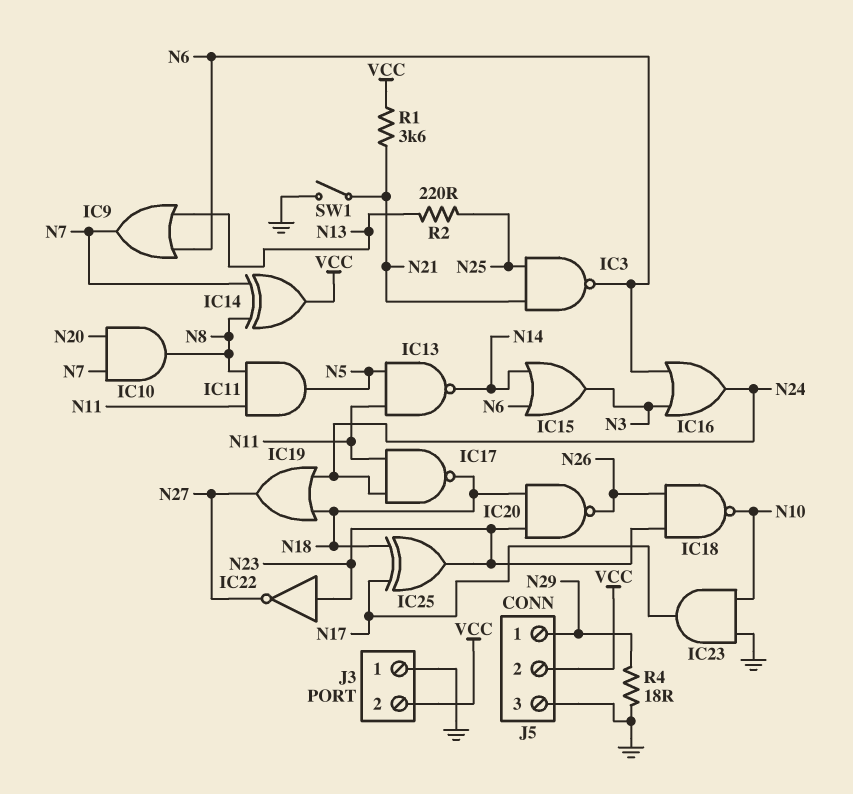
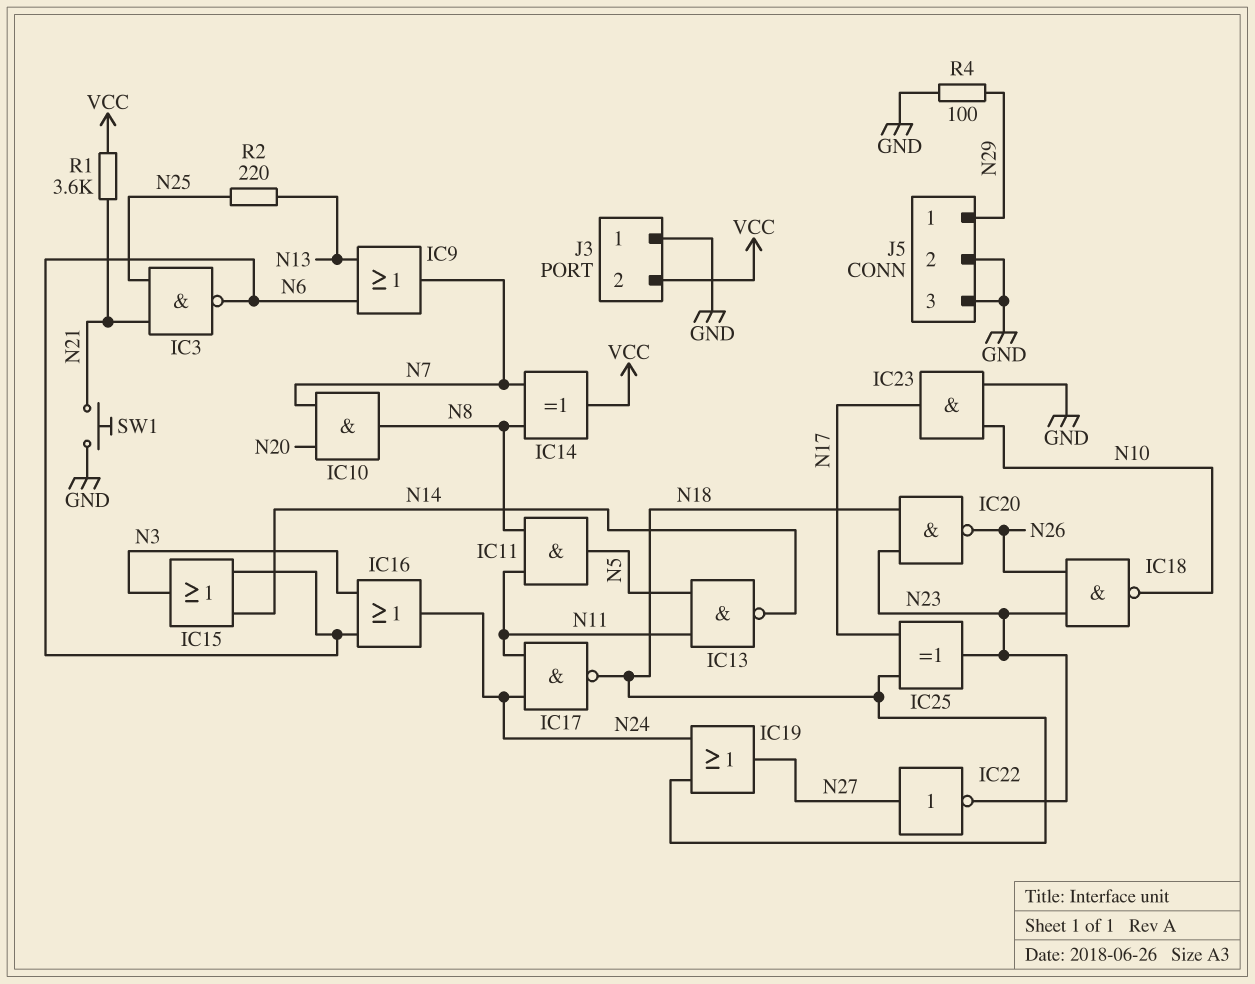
IC22: NOT (in N23, out N27) -> NOT (in N27, out N23)
J5 pin 2: VCC -> GND
R4: 18 (GND, N29) -> 100 (GND, N29)
SW1: switch (GND, N21) -> button (GND, N21)

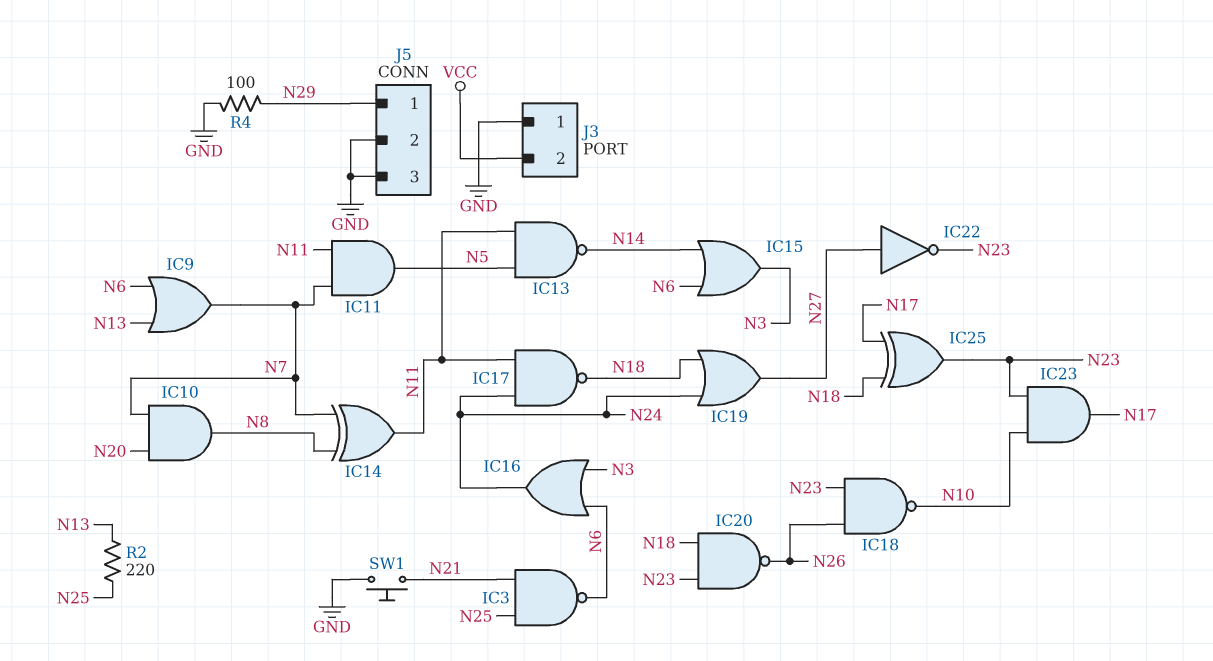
IC11: AND (in N8, in N11, out N5) -> AND (in N7, in N11, out N5)
IC14: XOR (in N7, in N8, out VCC) -> XOR (in N7, in N8, out N11)
IC23: AND (in GND, in N10, out N17) -> AND (in N10, in N23, out N17)
R1: 3.6k (N21, VCC) -> none

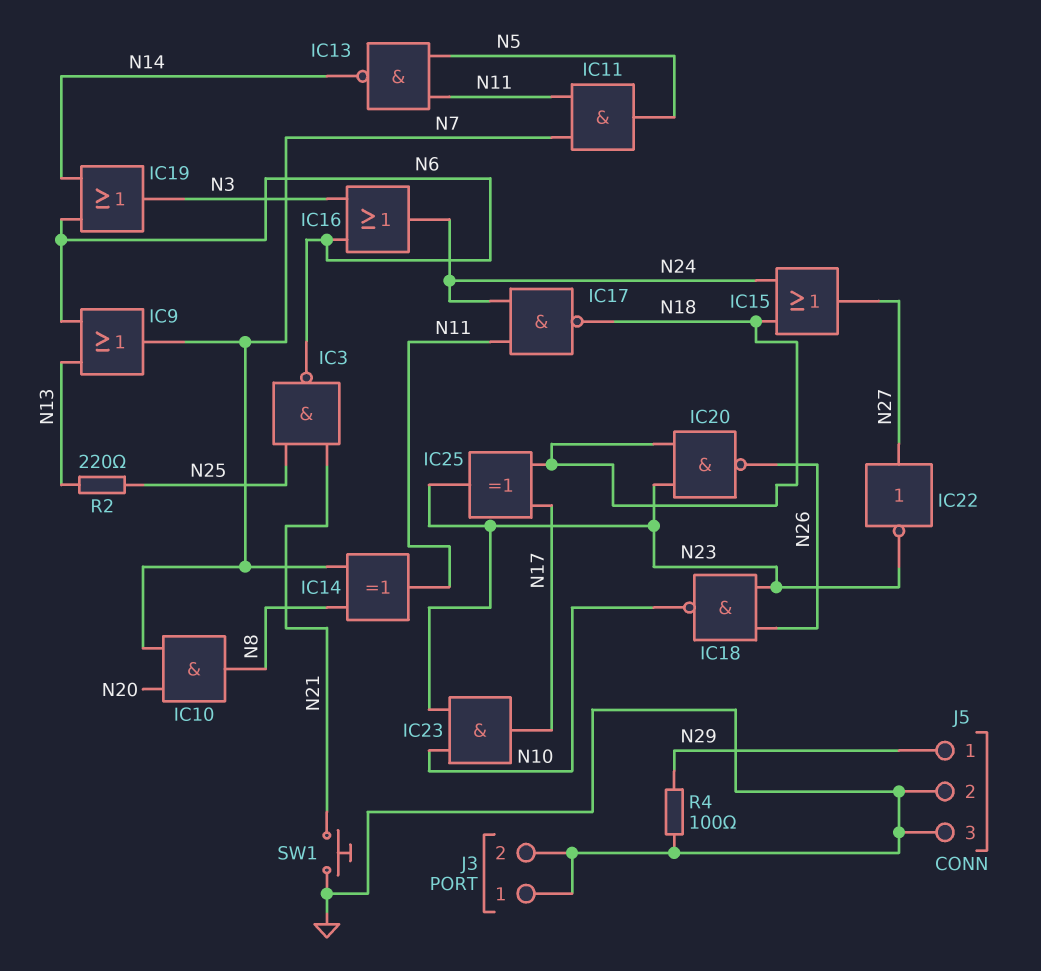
IC15: OR (in N6, in N14, out N3) -> OR (in N18, in N24, out N27)
IC19: OR (in N18, in N24, out N27) -> OR (in N6, in N14, out N3)
J3 pin 2: VCC -> GND

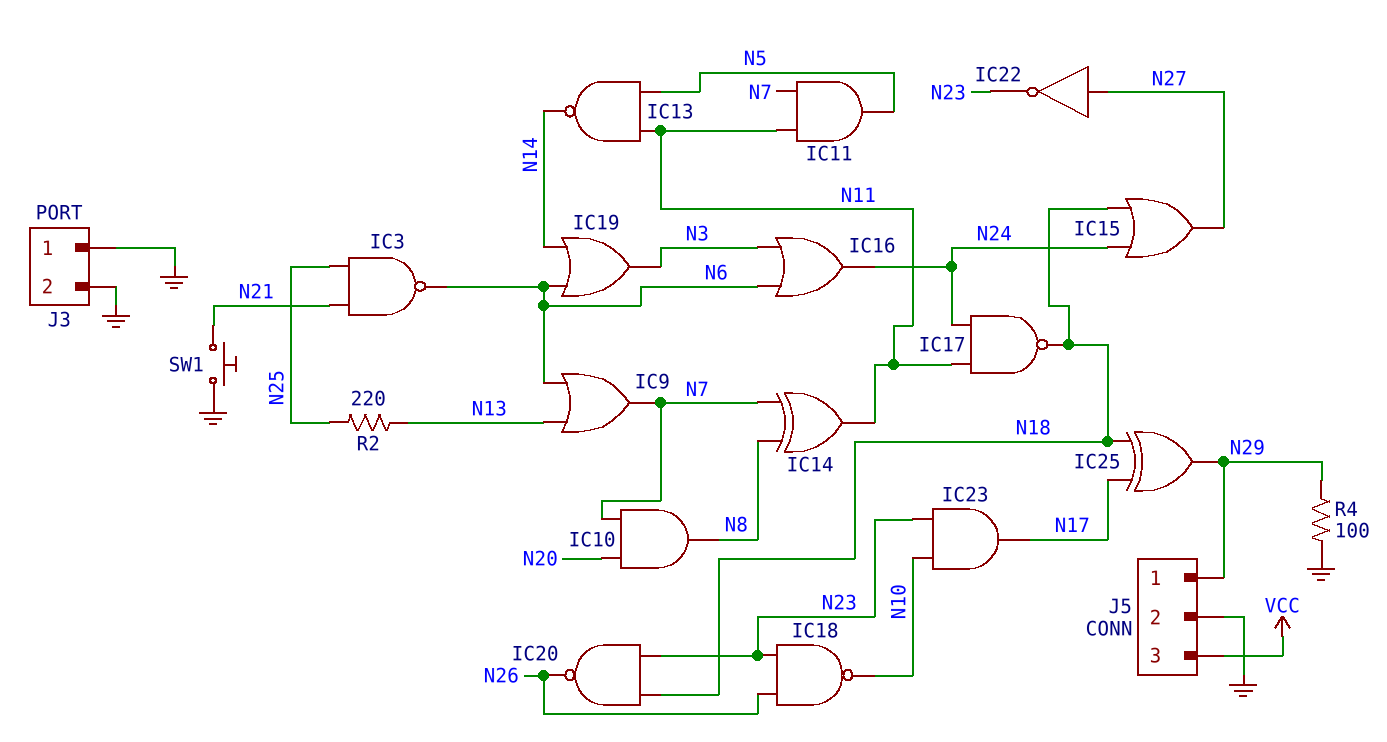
IC25: XOR (in N17, in N18, out N23) -> XOR (in N17, in N18, out N29)
J5 pin 3: GND -> VCC

